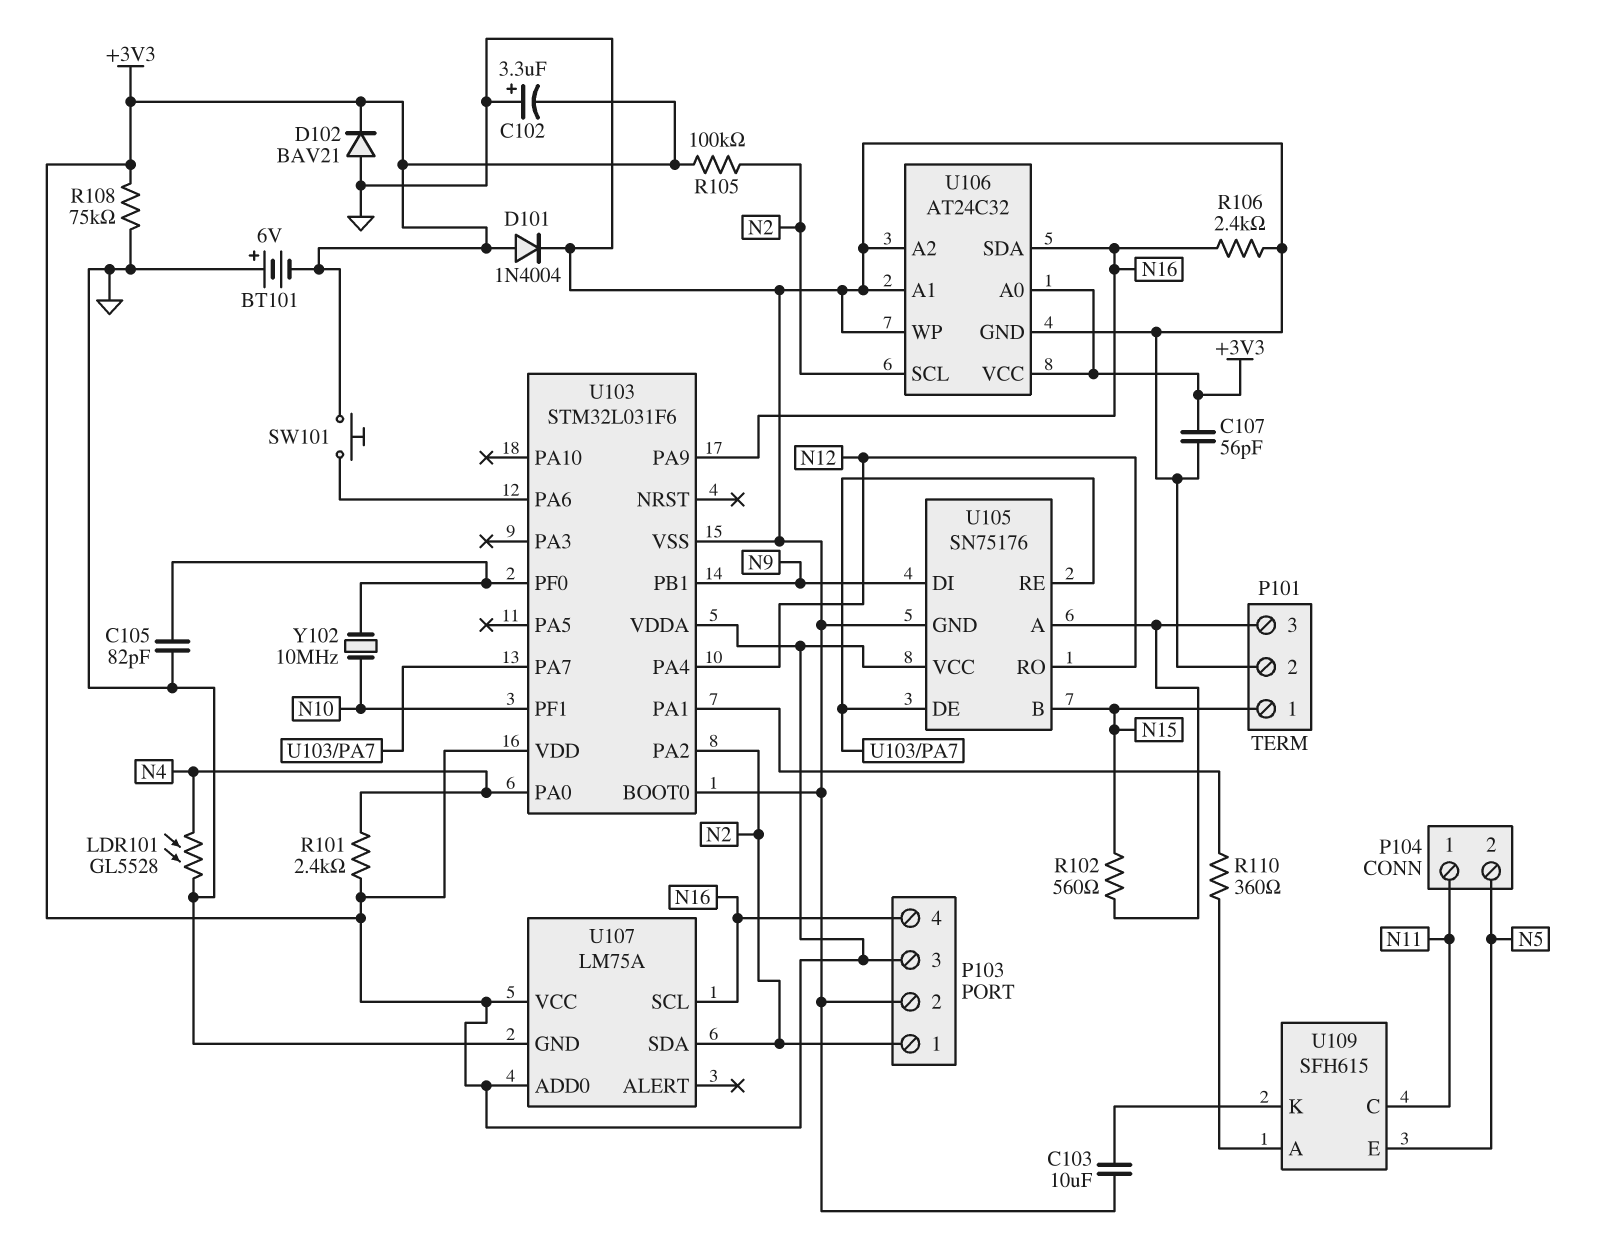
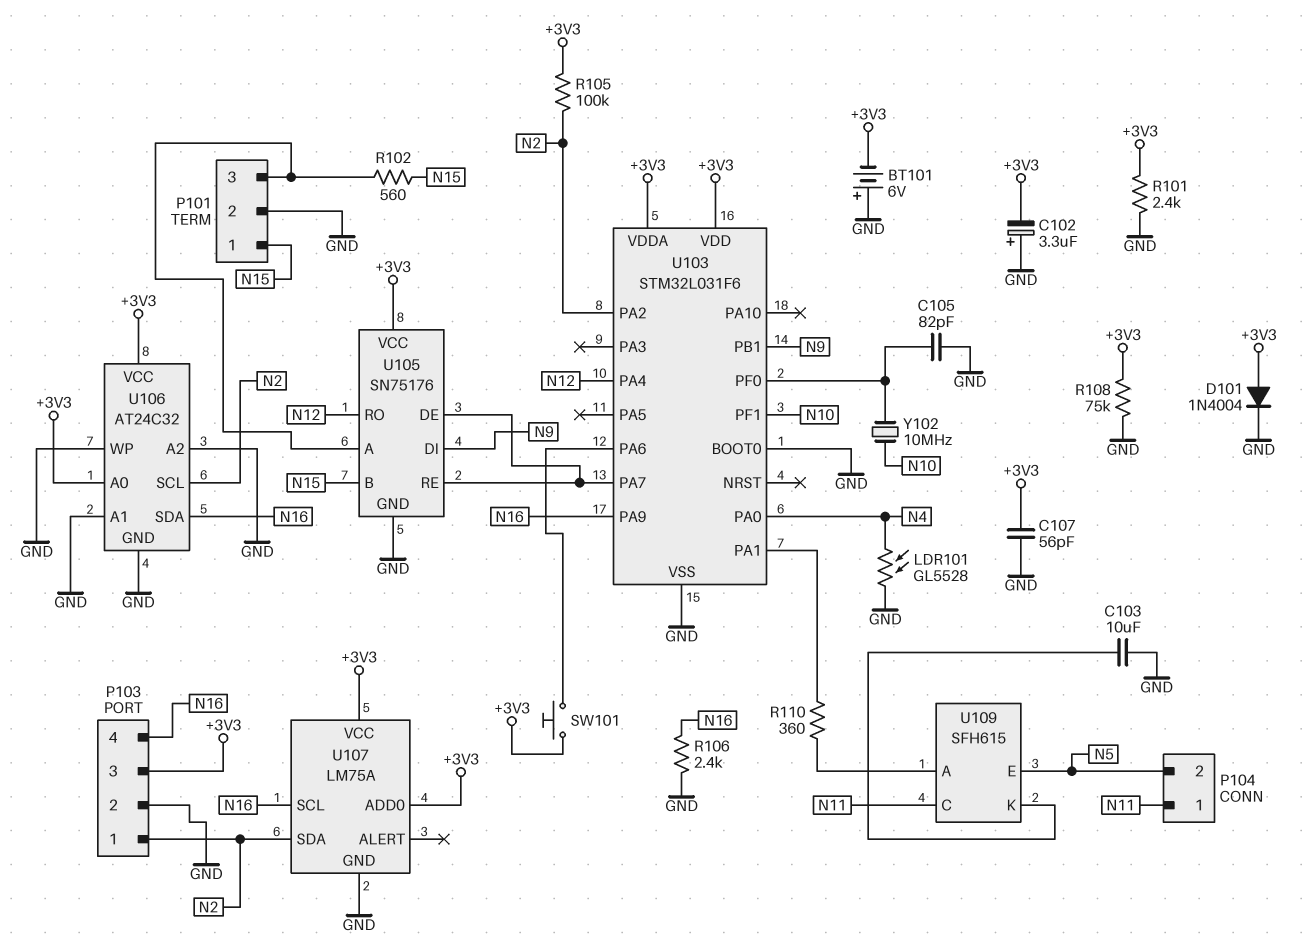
D102: diode BAV21 (A GND, K +3V3) -> none
R101: 2.4k (+3V3, N4) -> 2.4k (+3V3, GND)

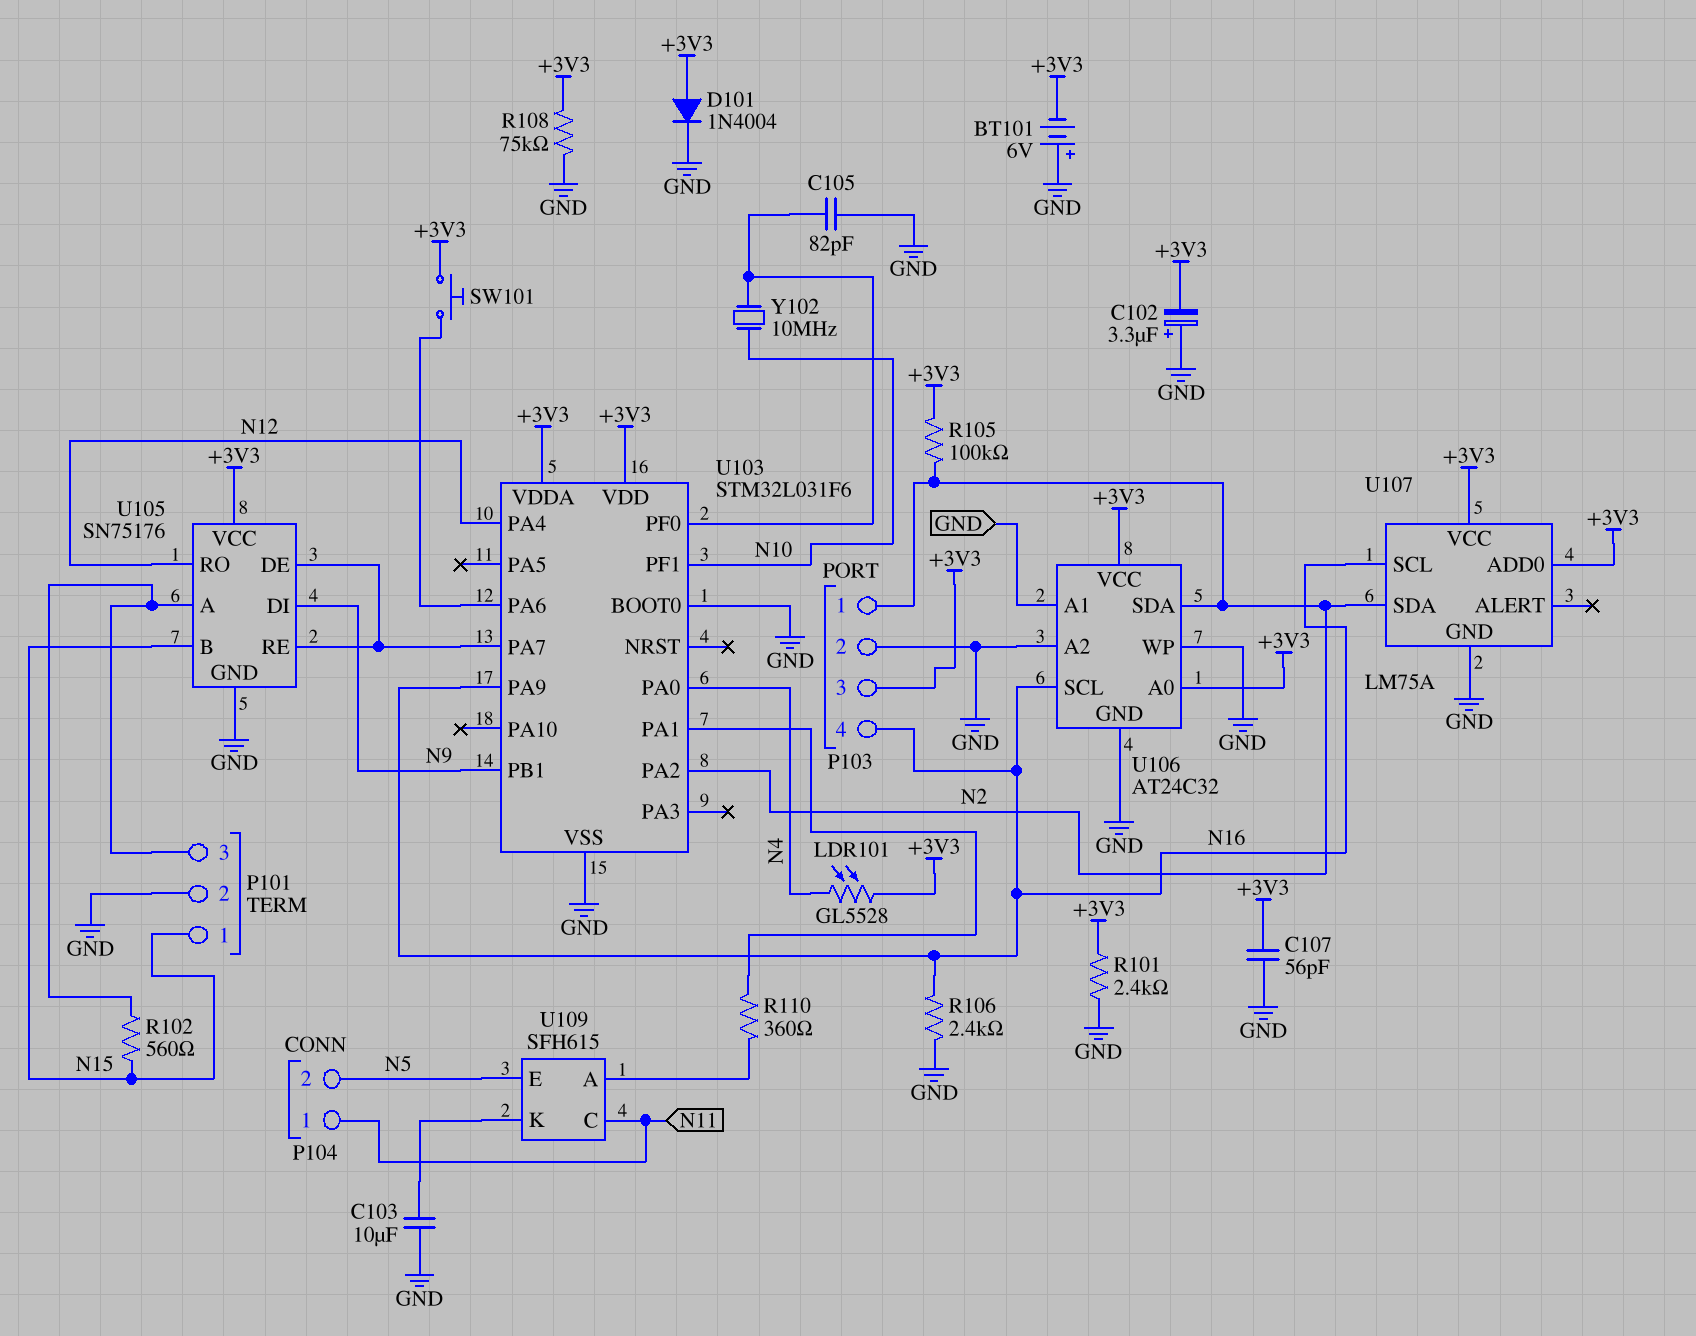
LDR101: GL5528 (GND, N4) -> GL5528 (+3V3, N4)
U106 pin SCL: N2 -> N16
U106 pin SDA: N16 -> N2

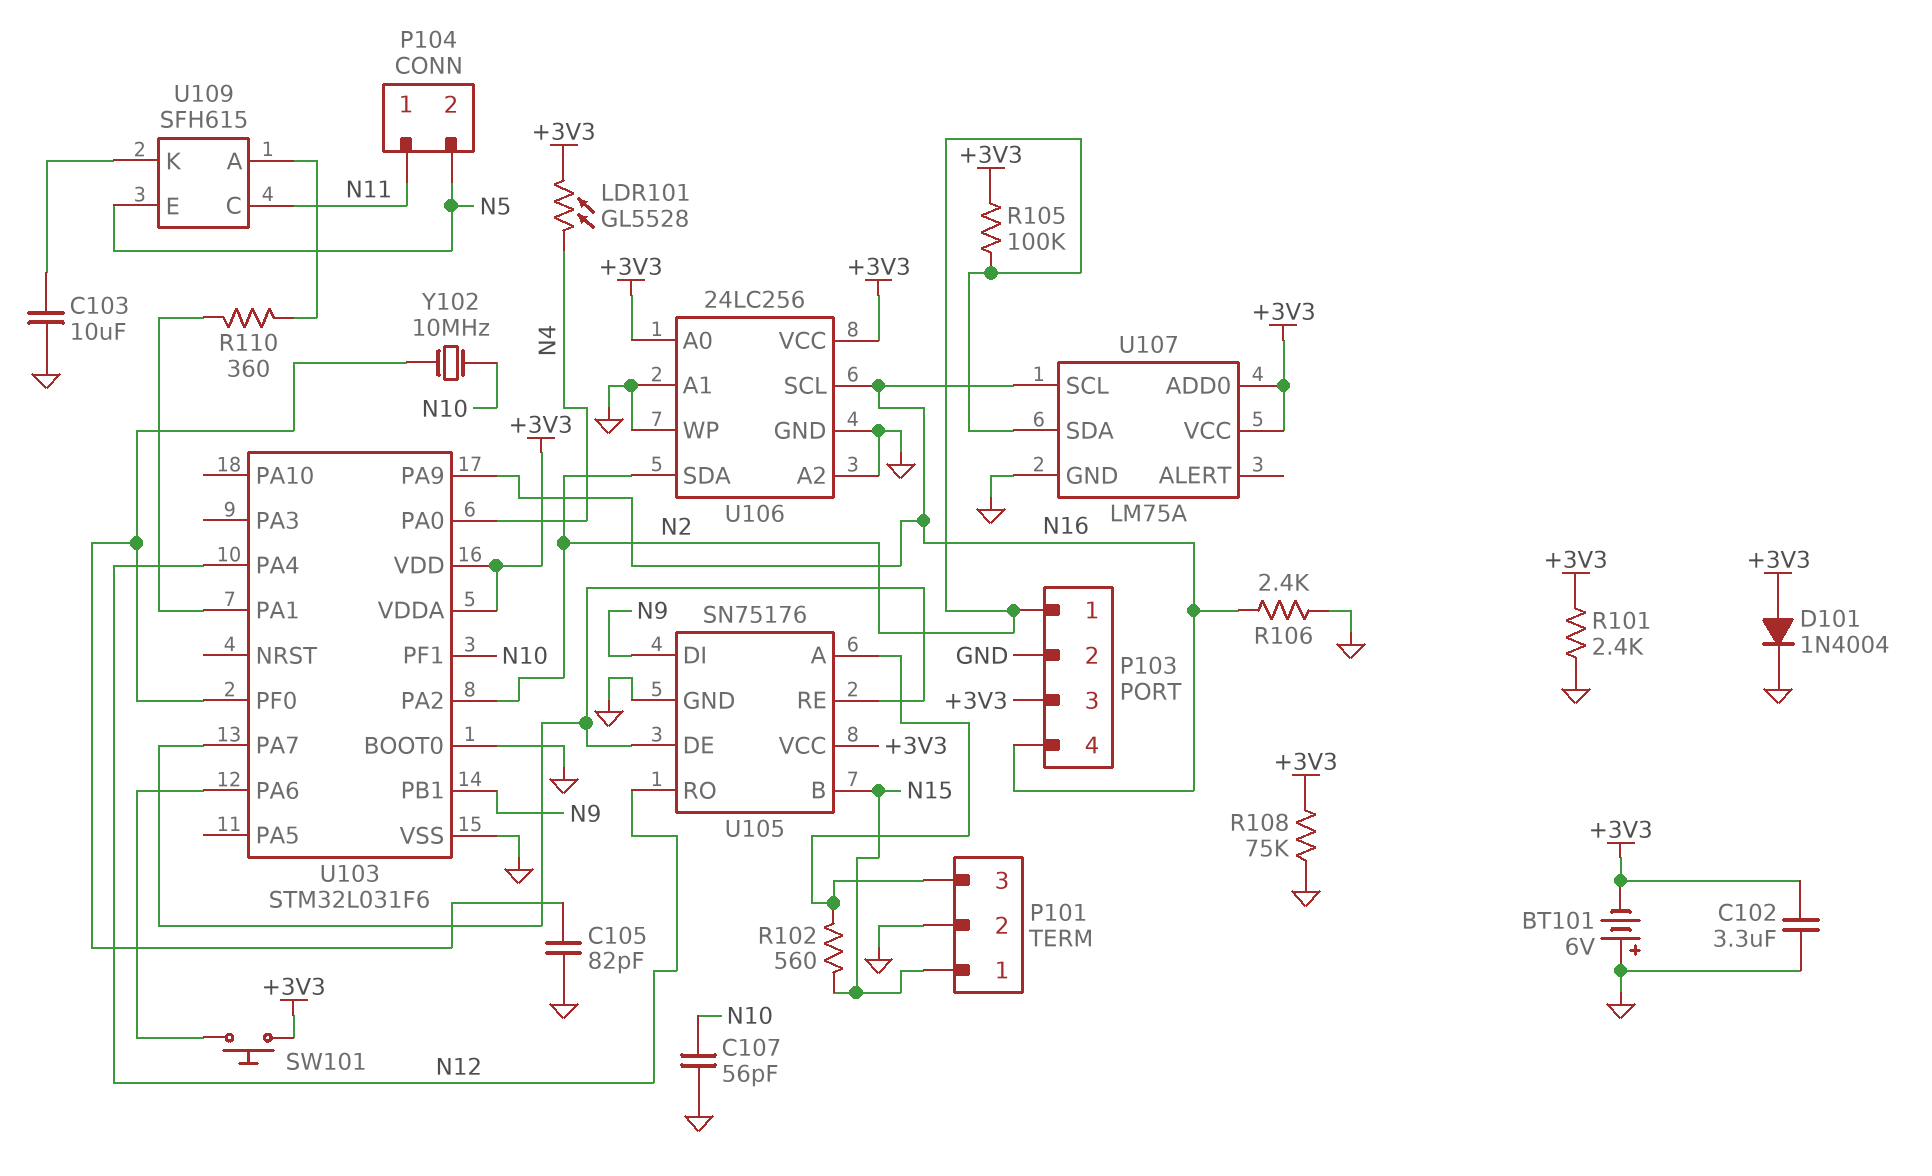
C102: 3.3uF (plus GND, minus +3V3) -> 3.3uF (+3V3, GND)
C107: 56pF (+3V3, GND) -> 56pF (GND, N10)
U106: AT24C32 -> 24LC256

